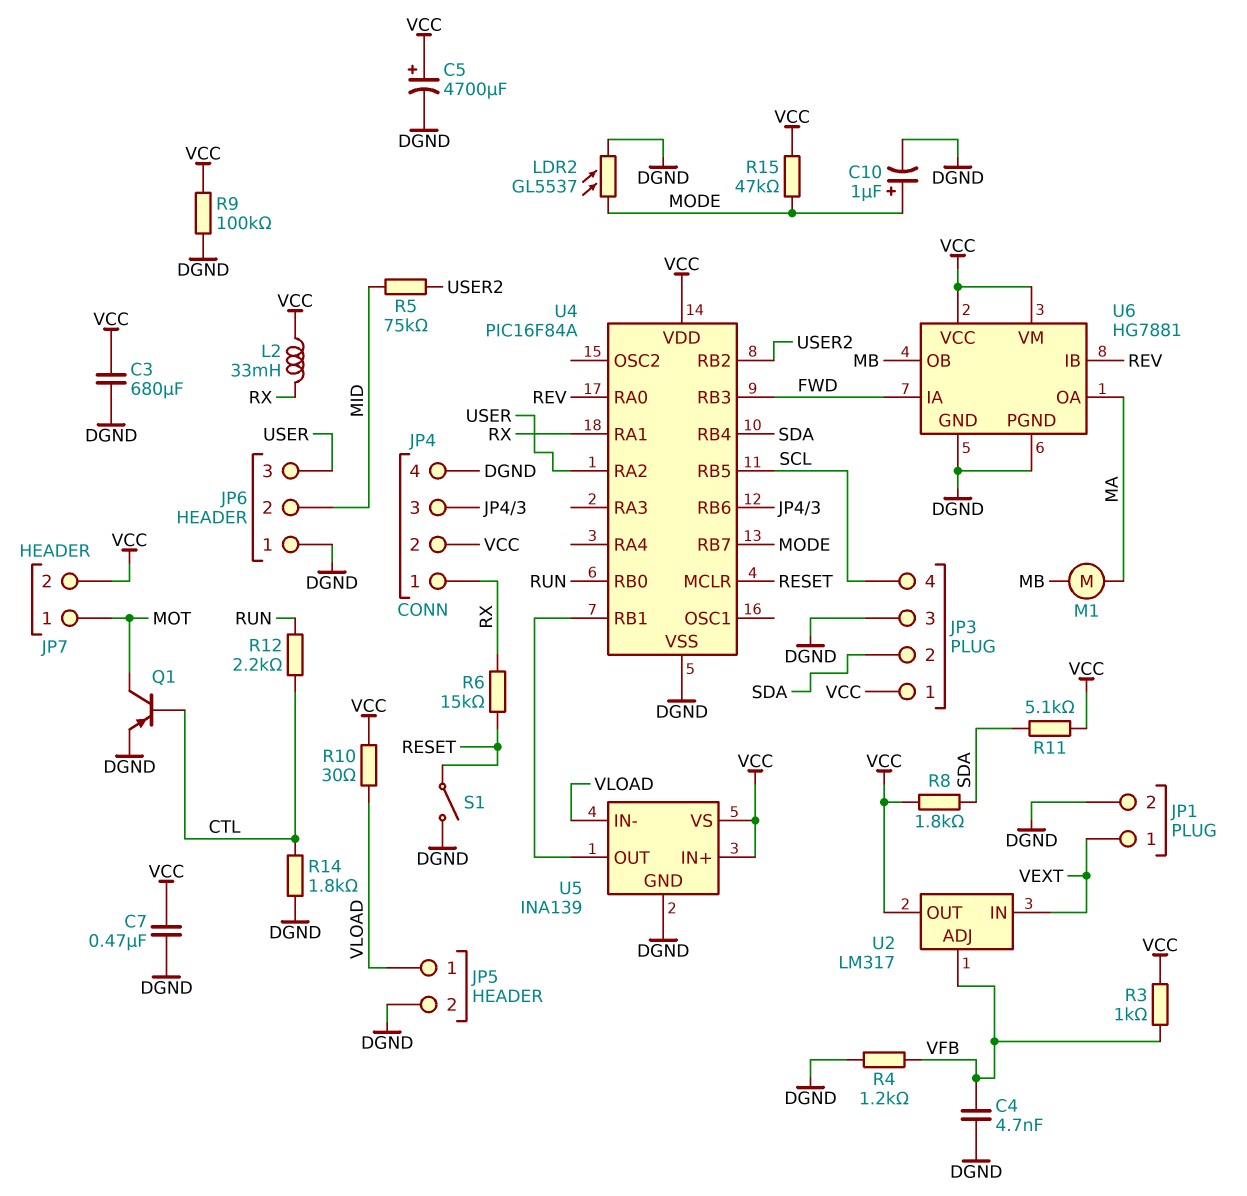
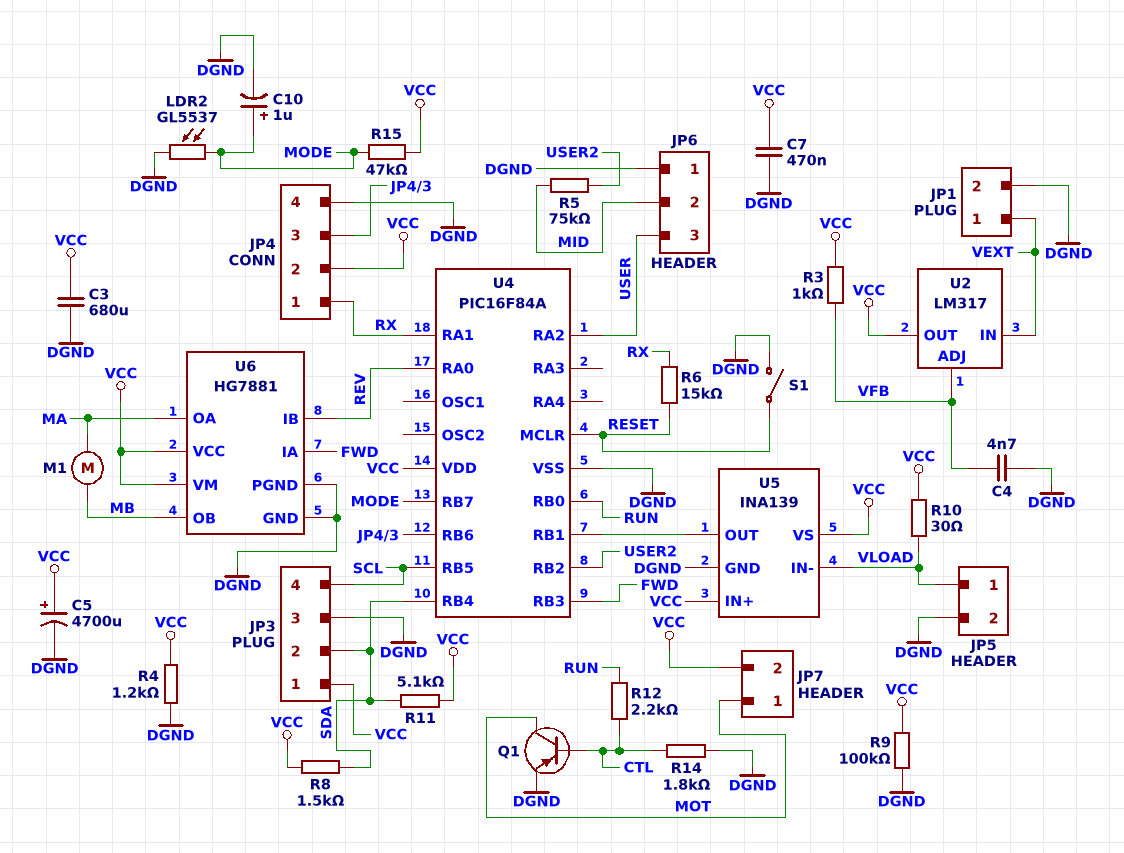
L2: 33mH (RX, VCC) -> none
R4: 1.2k (DGND, VFB) -> 1.2k (DGND, VCC)
R8: 1.8k (SDA, VCC) -> 1.5k (SDA, VCC)

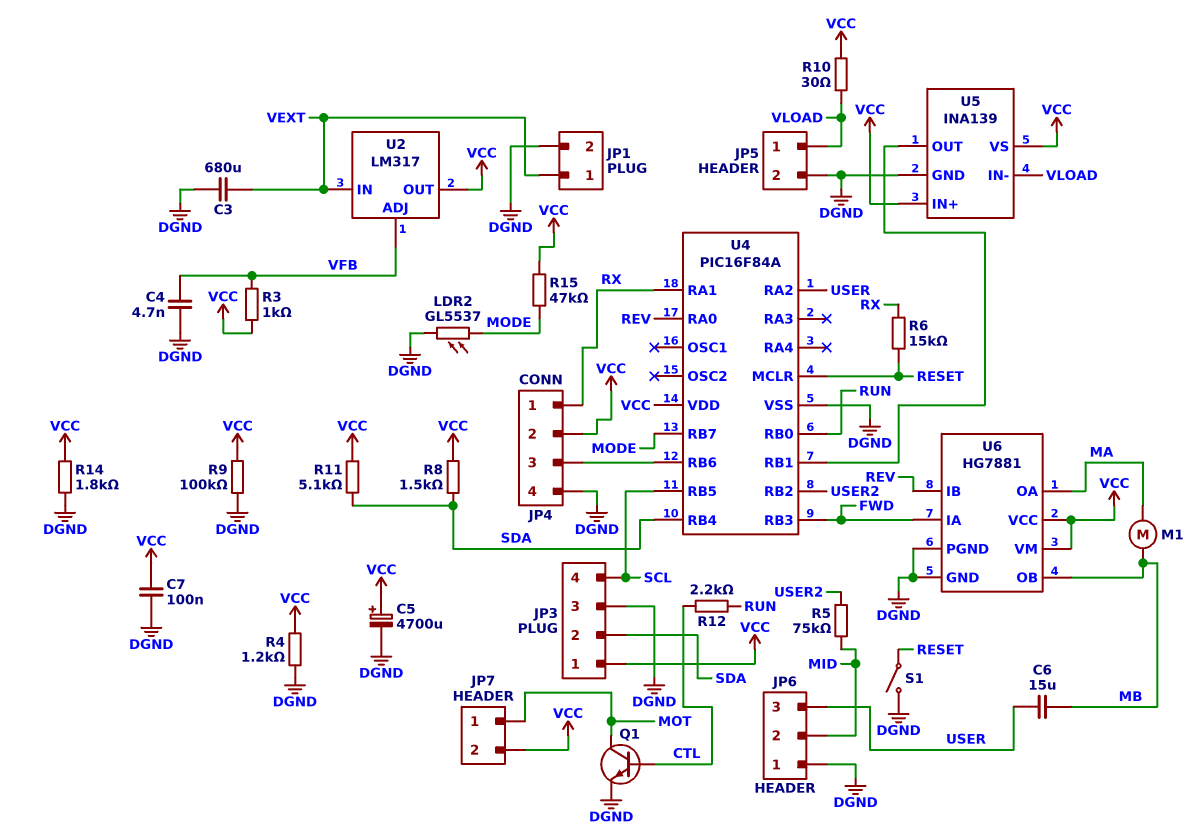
C3: 680uF (DGND, VCC) -> 680uF (DGND, VEXT)
C6: none -> 15uF (MB, USER)
C7: 470nF (DGND, VCC) -> 100nF (DGND, VCC)
C10: 1uF (plus MODE, minus DGND) -> none
Q1: PNP (B CTL, C MOT, E DGND) -> NPN (B CTL, C MOT, E DGND)
R14: 1.8k (CTL, DGND) -> 1.8k (DGND, VCC)

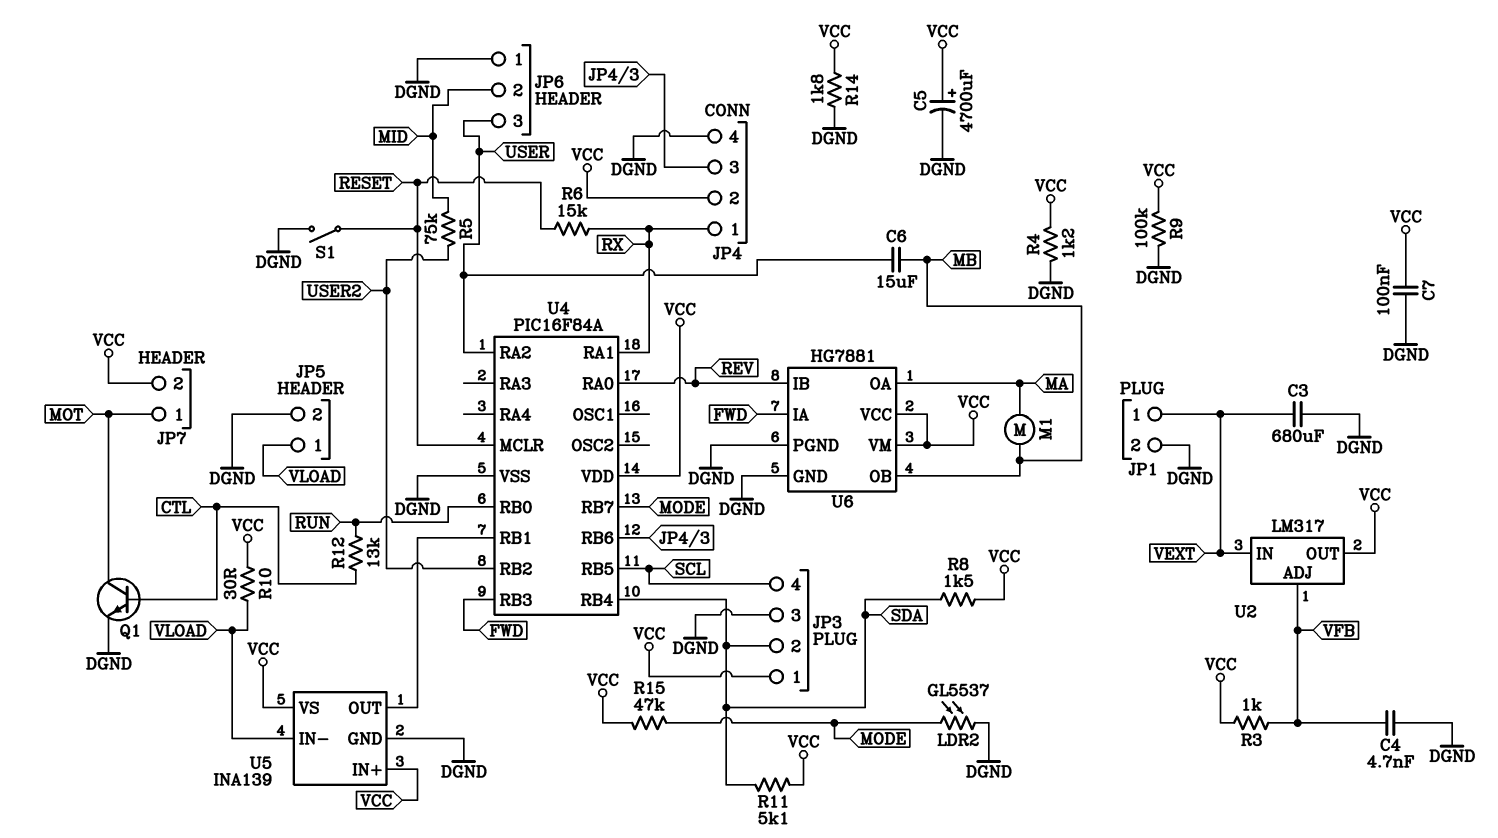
R12: 2.2k (CTL, RUN) -> 13k (CTL, RUN)

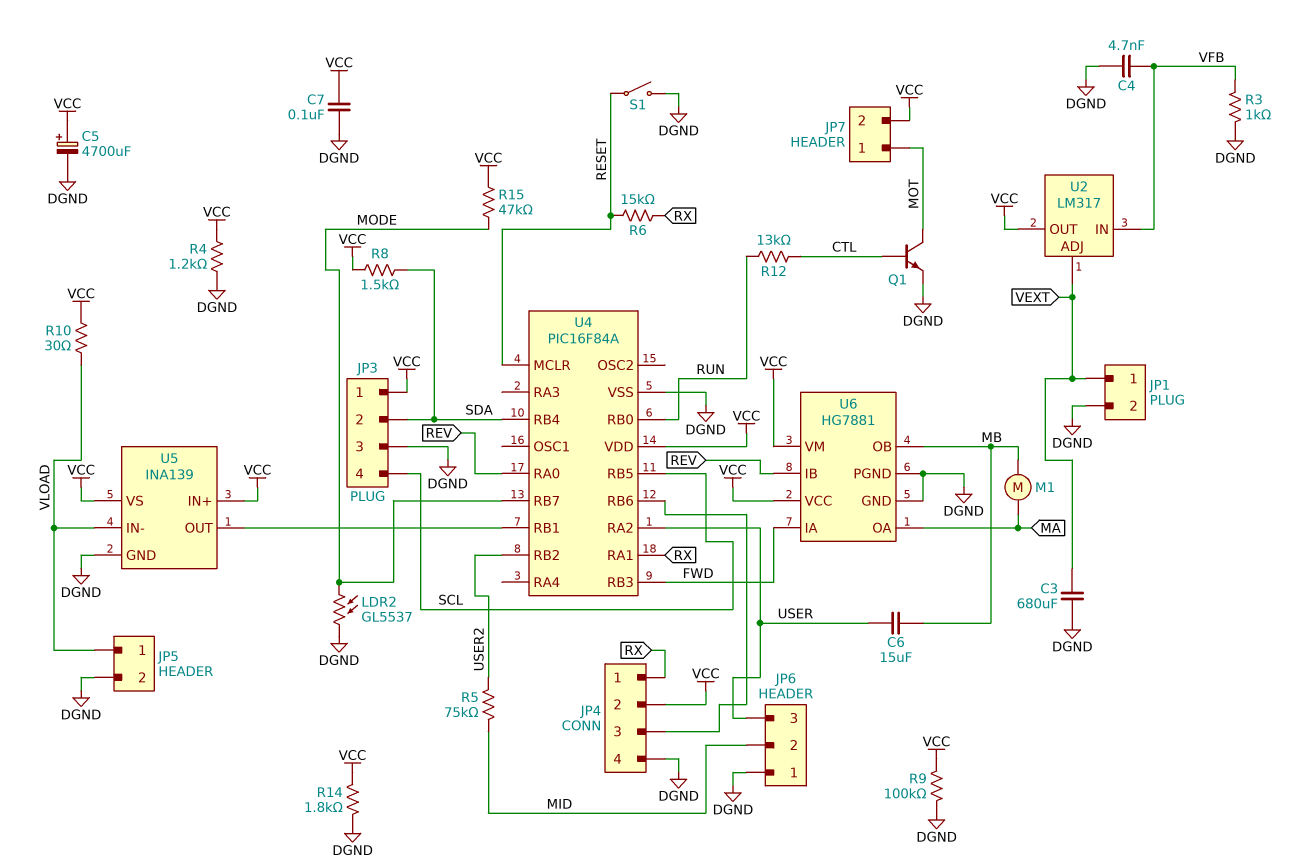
R3: 1k (VCC, VFB) -> 1k (DGND, VFB)
R11: 5.1k (SDA, VCC) -> none
U2 pin ADJ: VFB -> VEXT
U2 pin IN: VEXT -> VFB

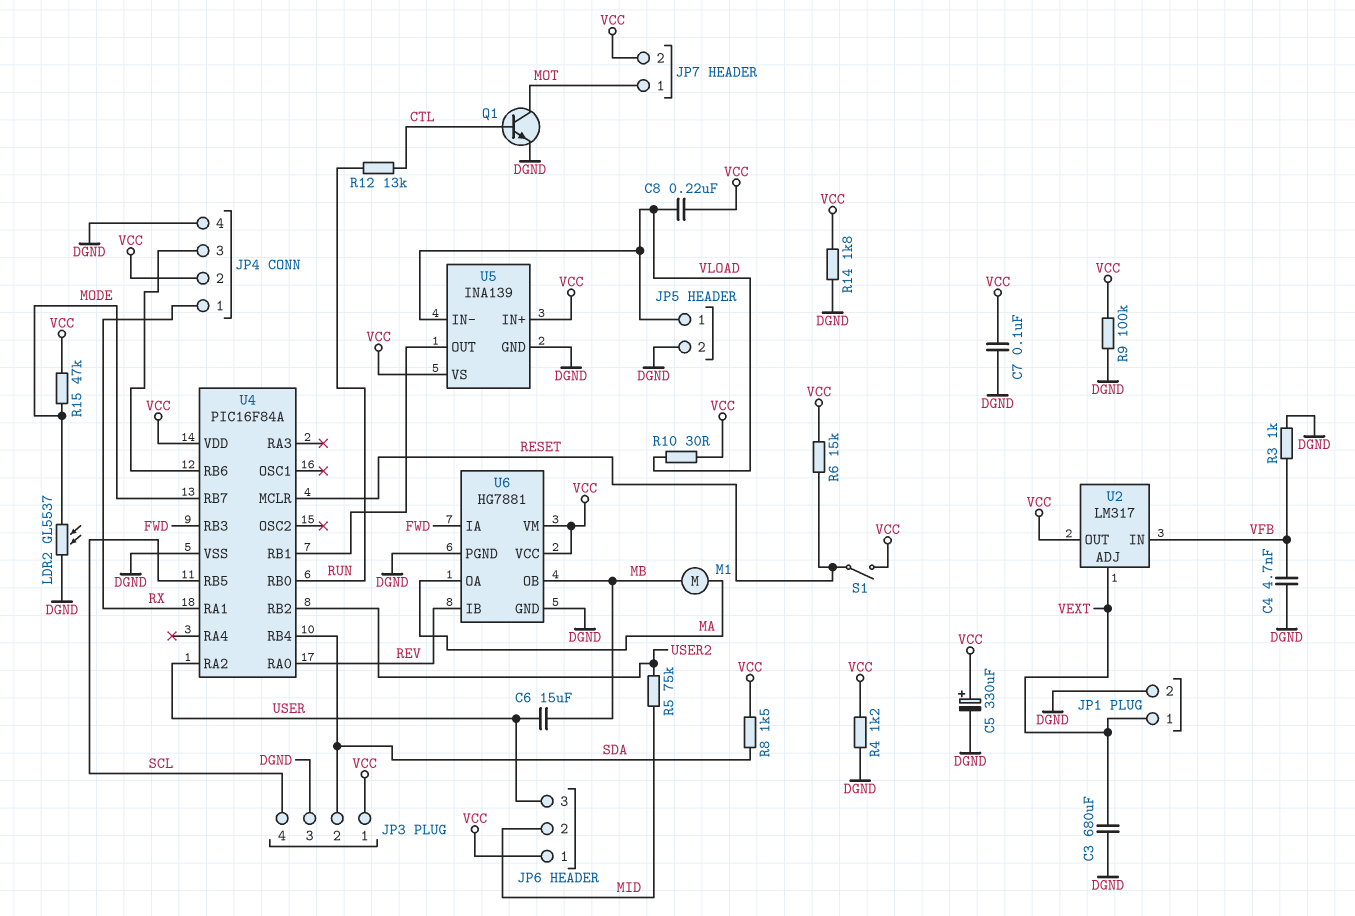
C5: 4700uF (plus VCC, minus DGND) -> 330uF (plus VCC, minus DGND)
C8: none -> 220nF (VCC, VLOAD)
JP6 pin 1: DGND -> VCC
R6: 15k (RESET, RX) -> 15k (RESET, VCC)
S1: switch (DGND, RESET) -> switch (RESET, VCC)

